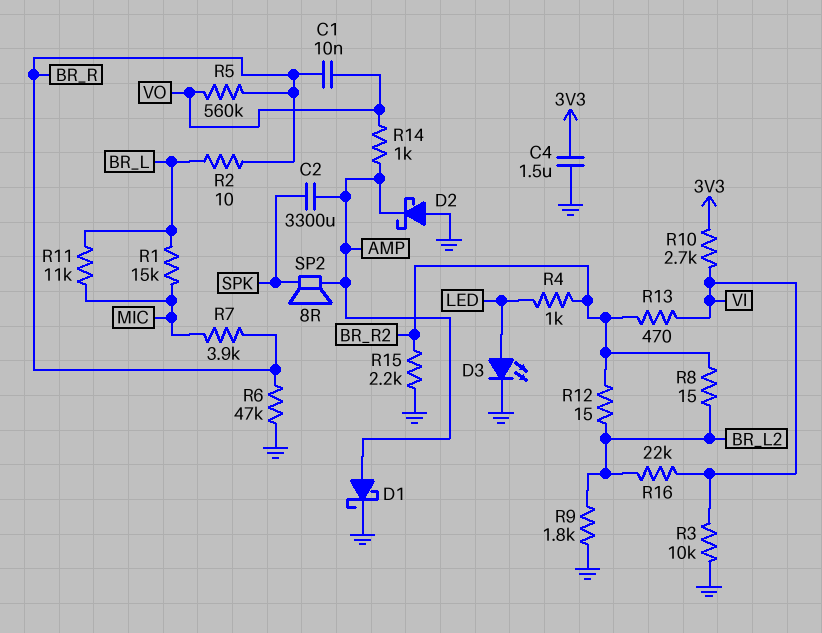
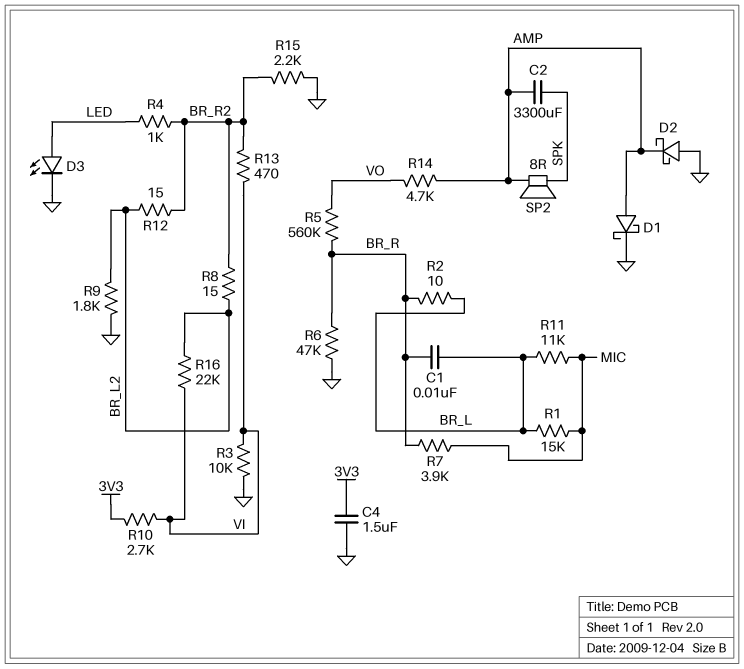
C1: 10nF (BR_R, VO) -> 10nF (BR_L, BR_R)
R14: 1k (AMP, VO) -> 4.7k (AMP, VO)

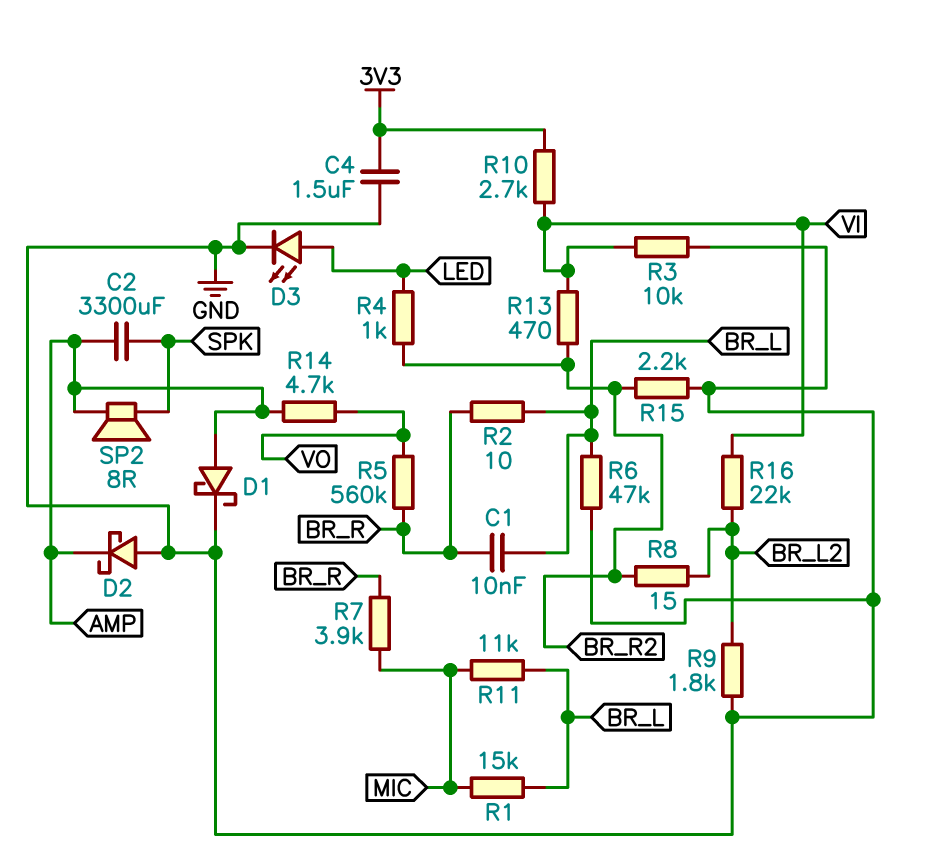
R6: 47k (BR_R, GND) -> 47k (BR_L, GND)
R12: 15 (BR_L2, BR_R2) -> none

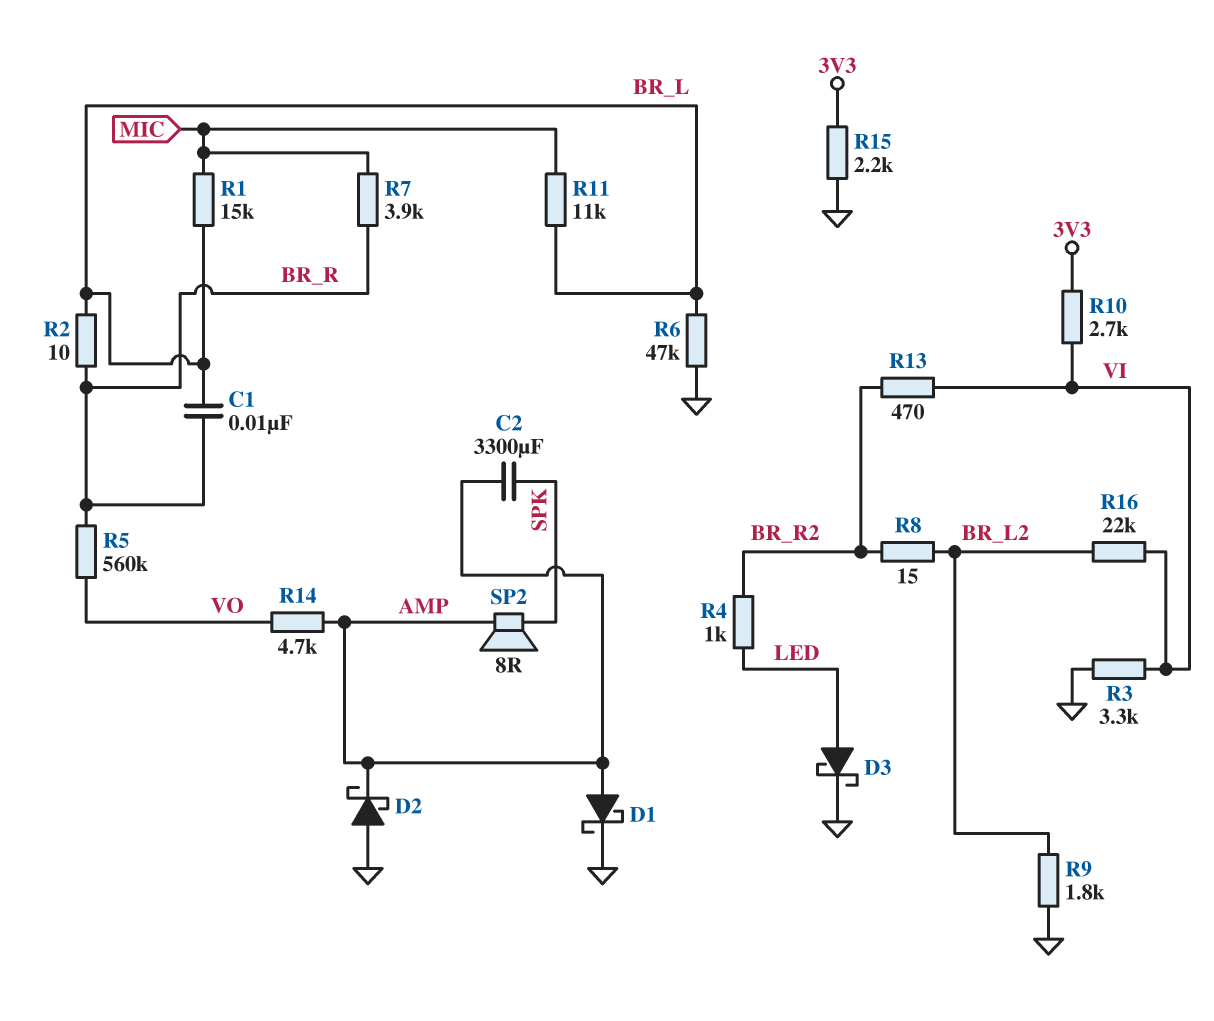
C4: 1.5uF (3V3, GND) -> none
D3: LED (A LED, K GND) -> schottky (A LED, K GND)
R3: 10k (GND, VI) -> 3.3k (GND, VI)
R15: 2.2k (BR_R2, GND) -> 2.2k (3V3, GND)

